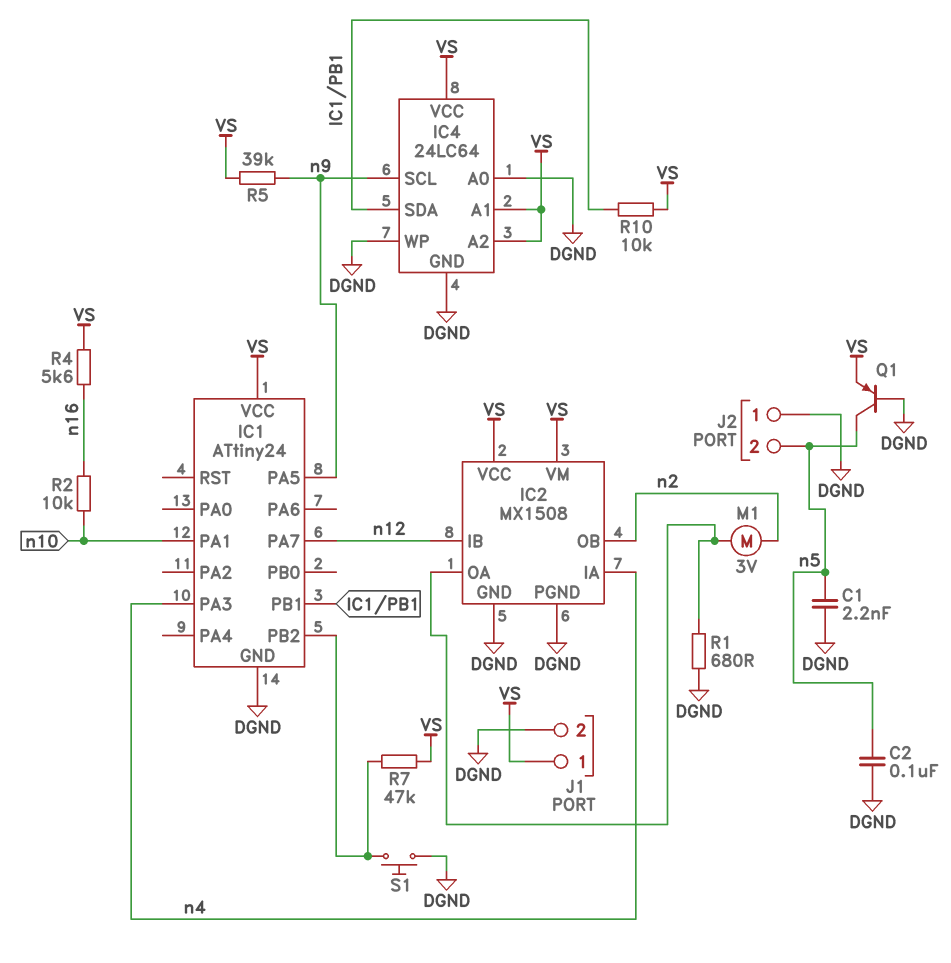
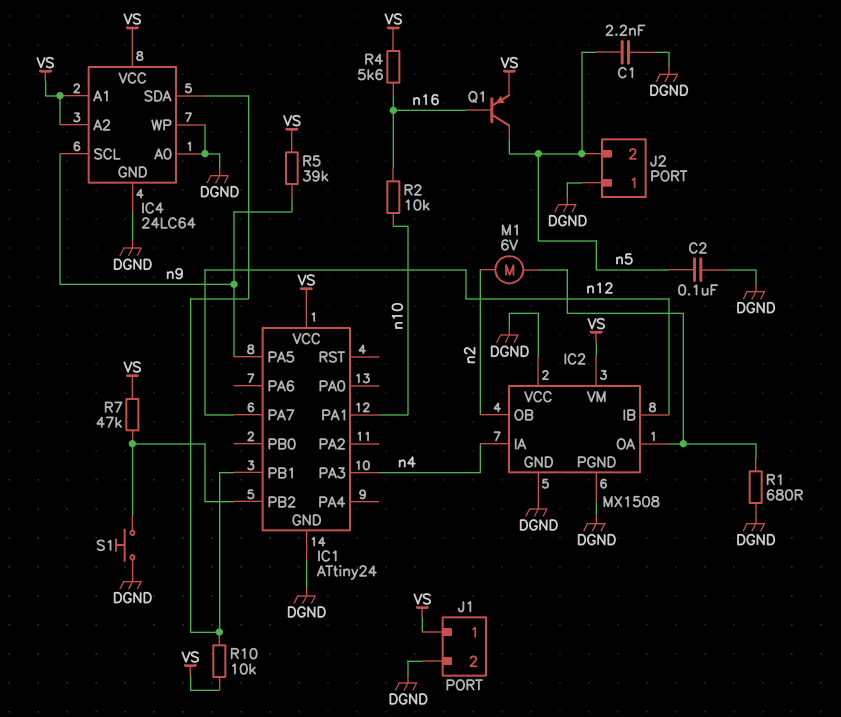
IC2 pin VCC: VS -> DGND
M1: motor 3V (IC2/OA, n2) -> motor 6V (IC2/OA, n2)
Q1: PNP (B DGND, C n5, E VS) -> PNP (B n16, C n5, E VS)

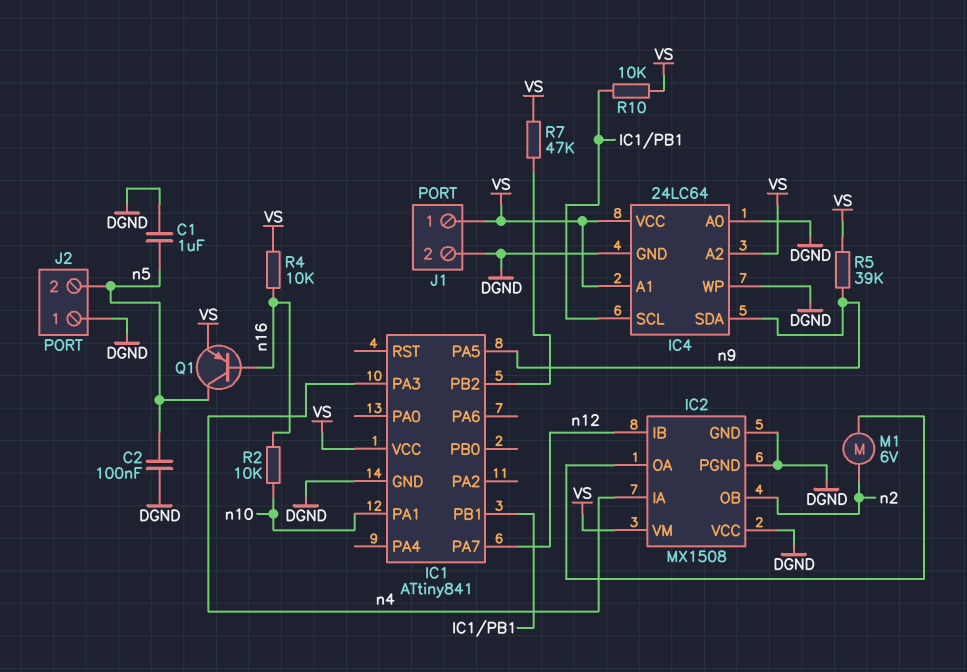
C1: 2.2nF (DGND, n5) -> 1uF (DGND, n5)
IC1: ATtiny24 -> ATtiny841
IC4 pin SCL: n9 -> IC1/PB1
IC4 pin SDA: IC1/PB1 -> n9
R1: 680 (DGND, IC2/OA) -> none
R4: 5.6k (VS, n16) -> 10k (VS, n16)
S1: button (DGND, IC1/PB2) -> none

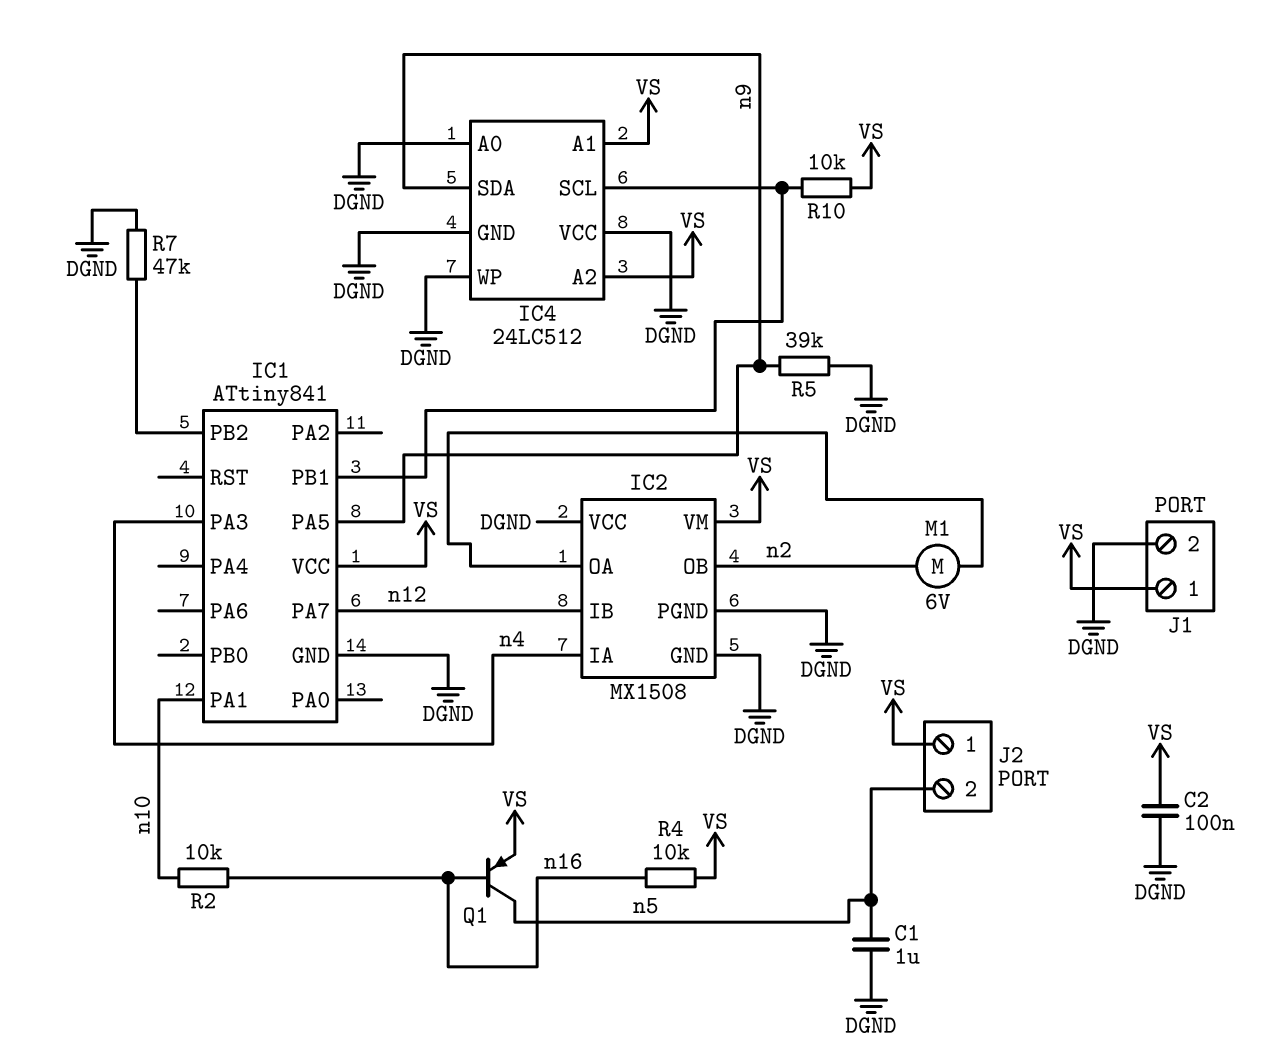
C2: 100nF (DGND, n5) -> 100nF (DGND, VS)
IC4: 24LC64 -> 24LC512
IC4 pin VCC: VS -> DGND
J2 pin 1: DGND -> VS
R5: 39k (VS, n9) -> 39k (DGND, n9)
R7: 47k (IC1/PB2, VS) -> 47k (DGND, IC1/PB2)

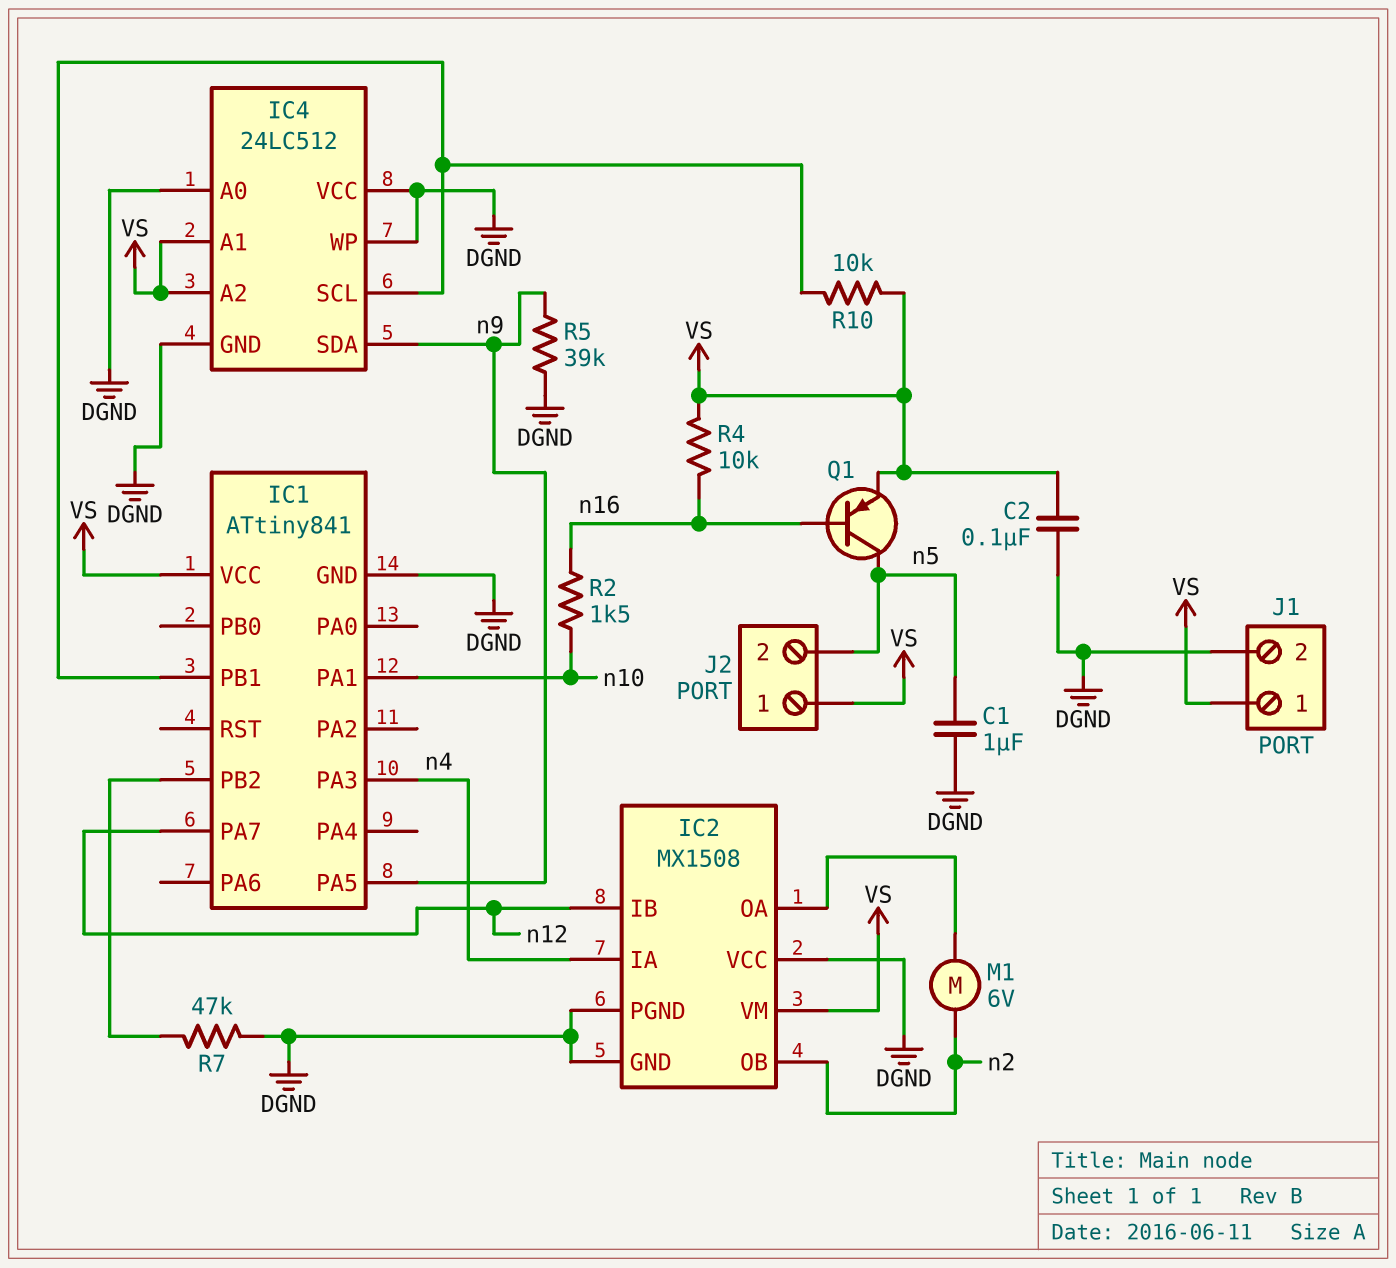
R2: 10k (n10, n16) -> 1.5k (n10, n16)

